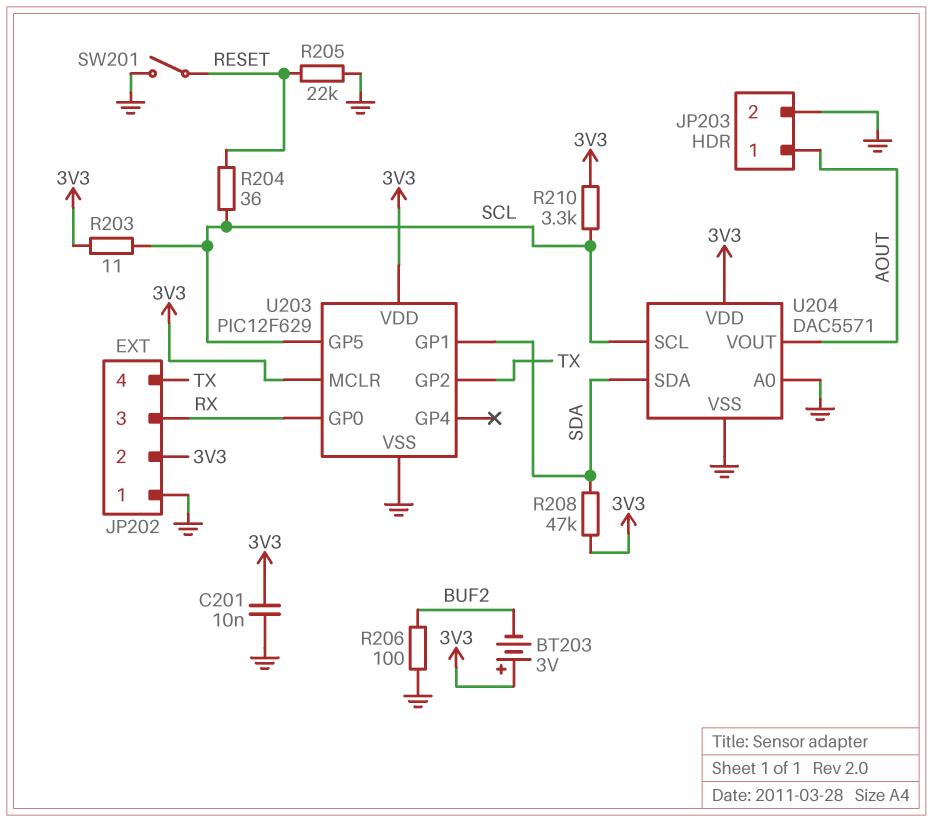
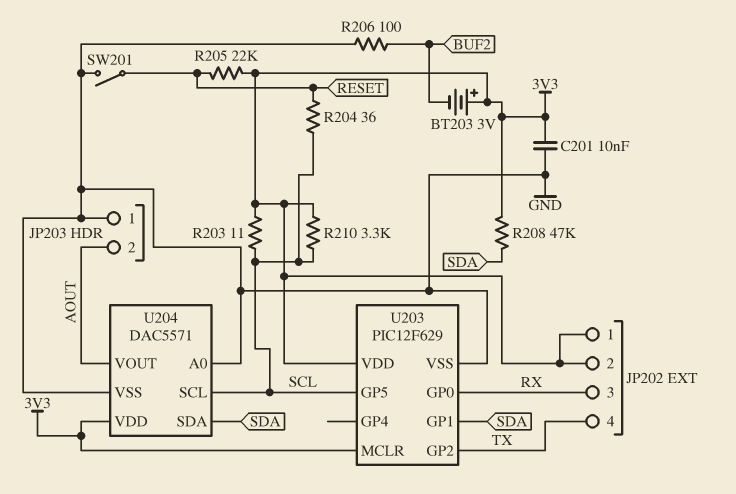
JP202 pin 1: GND -> 3V3
JP203 pin 1: AOUT -> GND
JP203 pin 2: GND -> AOUT
R205: 22k (GND, RESET) -> 22k (3V3, RESET)

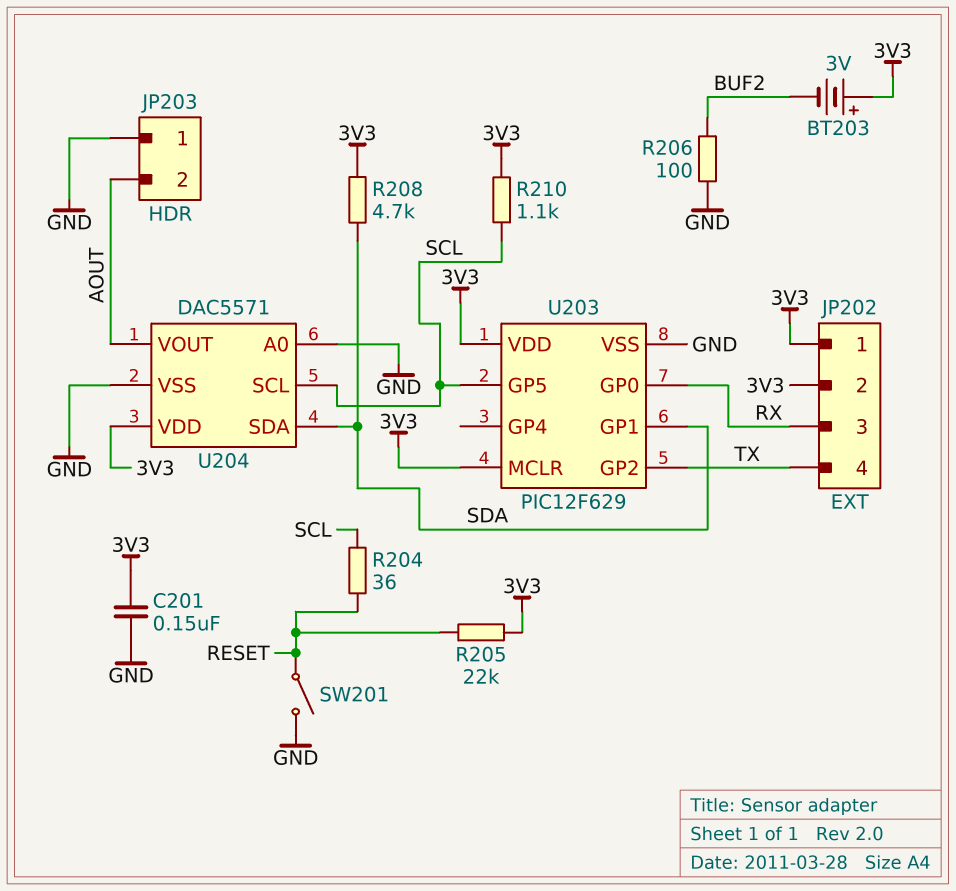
C201: 10nF (3V3, GND) -> 150nF (3V3, GND)
R203: 11 (3V3, SCL) -> none
R208: 47k (3V3, SDA) -> 4.7k (3V3, SDA)
R210: 3.3k (3V3, SCL) -> 1.1k (3V3, SCL)

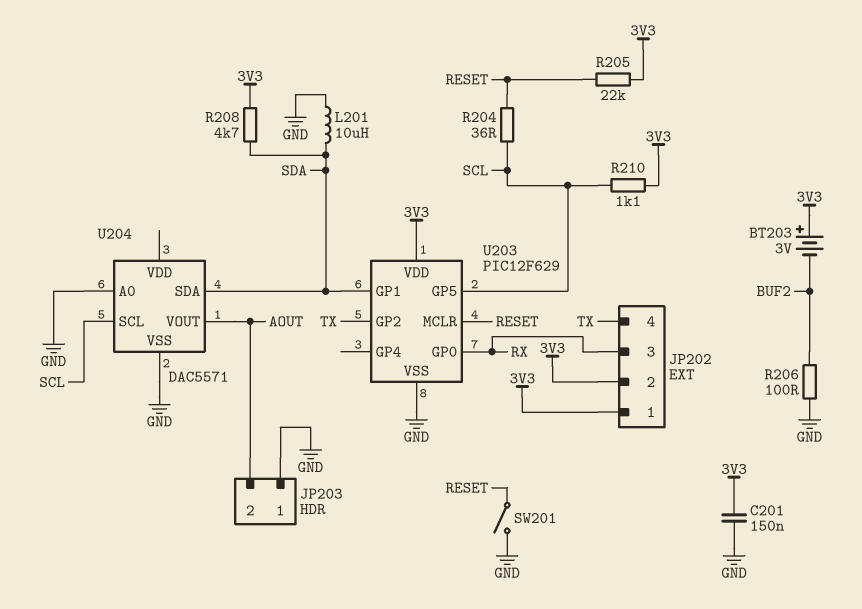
L201: none -> 10uH (GND, SDA)
U203 pin MCLR: 3V3 -> RESET
U204 pin VDD: 3V3 -> none

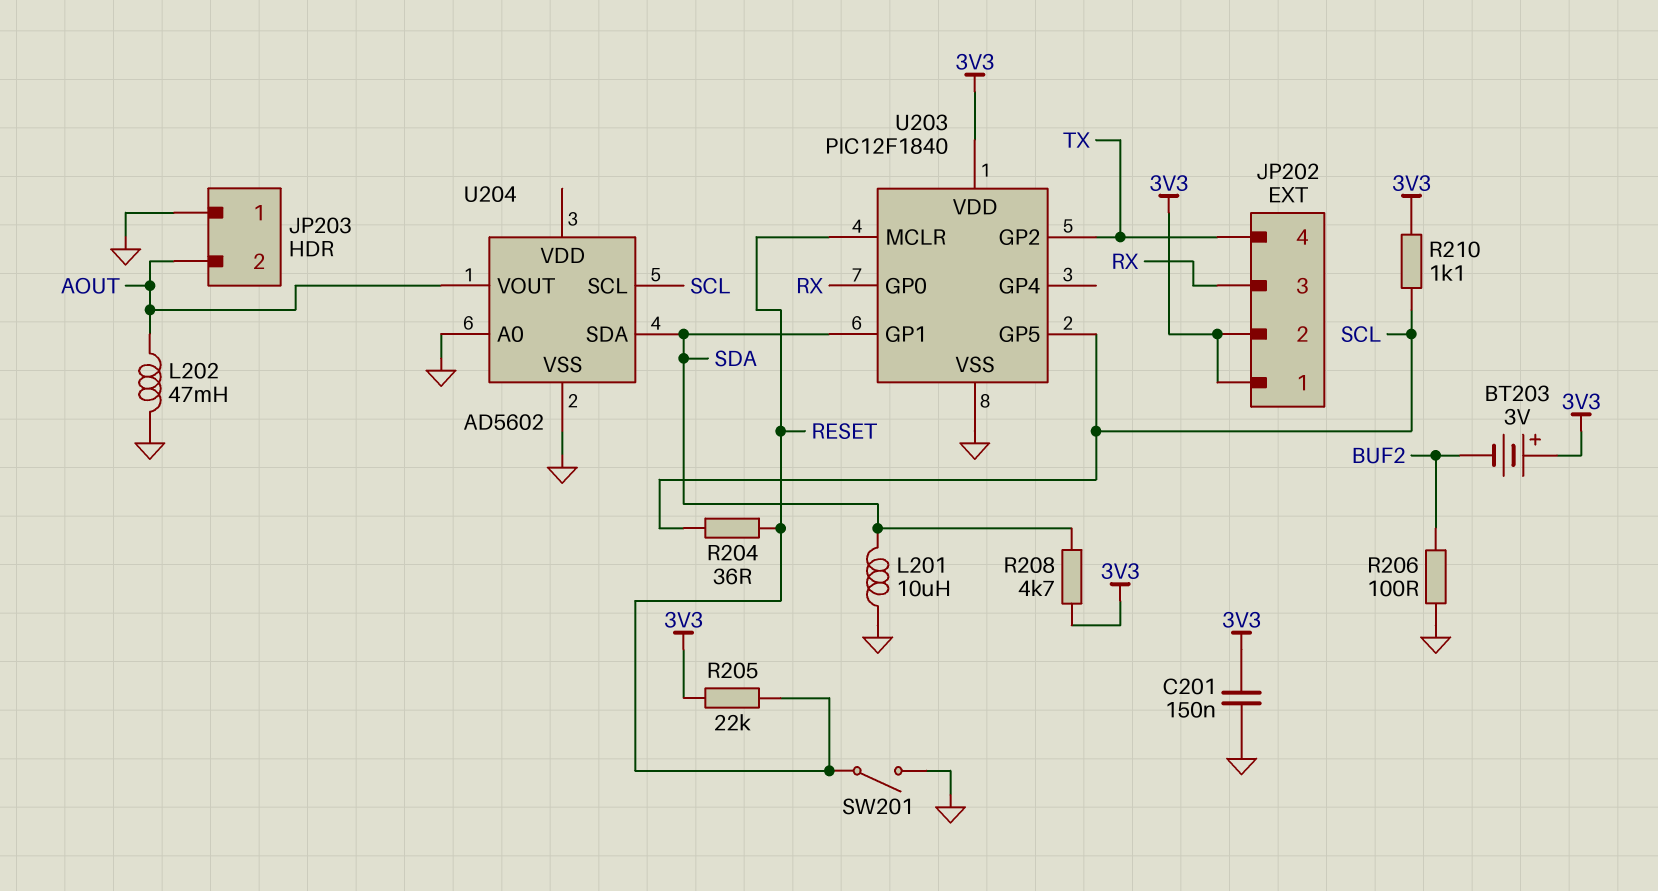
L202: none -> 47mH (AOUT, GND)
U203: PIC12F629 -> PIC12F1840
U204: DAC5571 -> AD5602

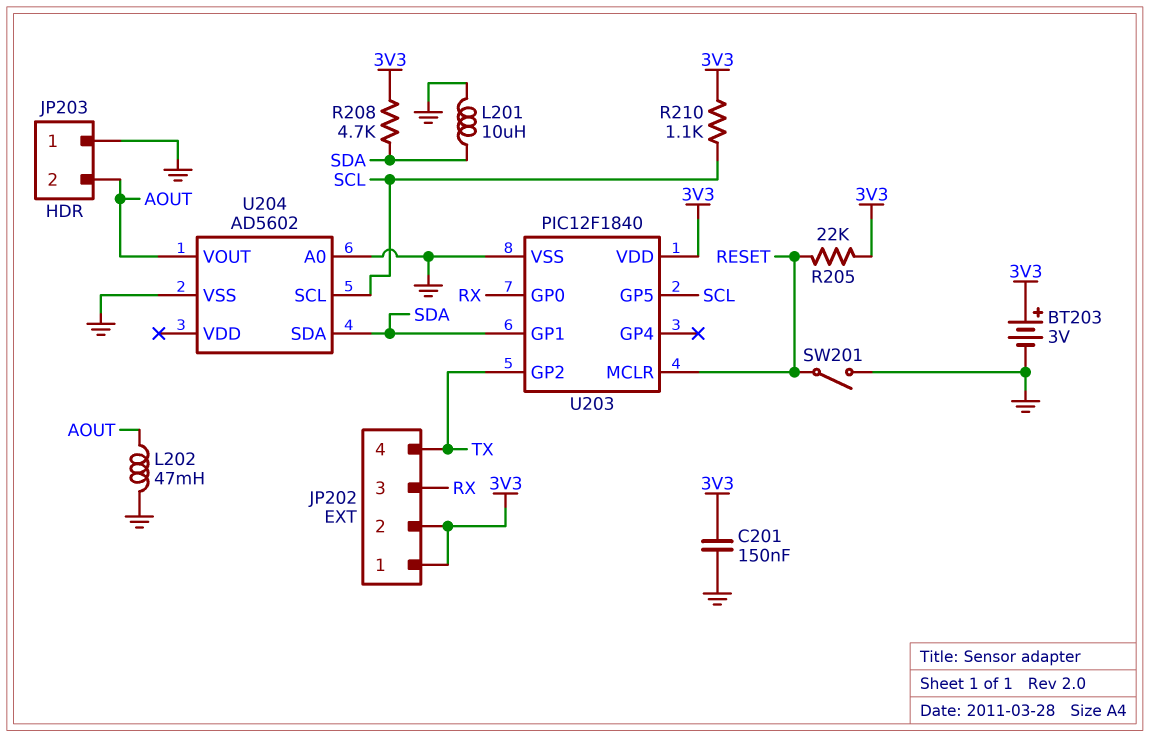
BT203: 3V (plus 3V3, minus BUF2) -> 3V (plus 3V3, minus GND)
R204: 36 (RESET, SCL) -> none
R206: 100 (BUF2, GND) -> none

